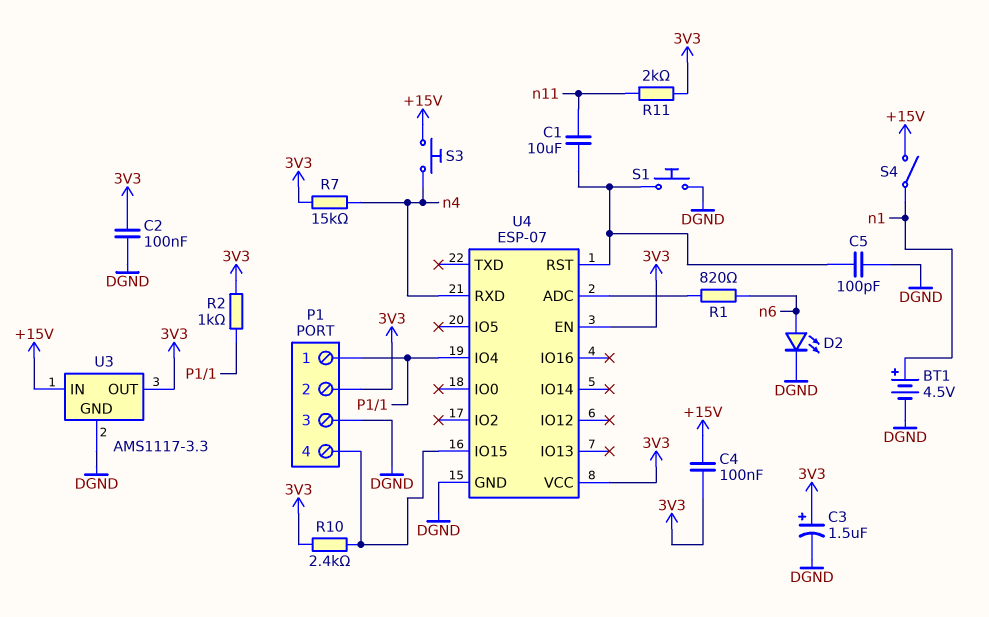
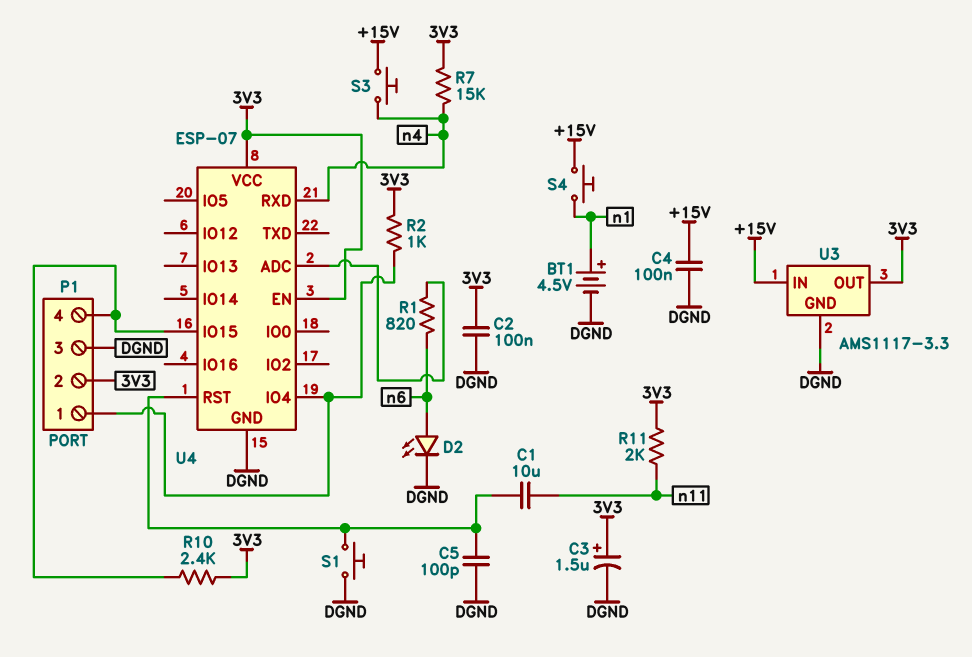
C4: 100nF (+15V, 3V3) -> 100nF (+15V, DGND)
S4: switch (+15V, n1) -> button (+15V, n1)

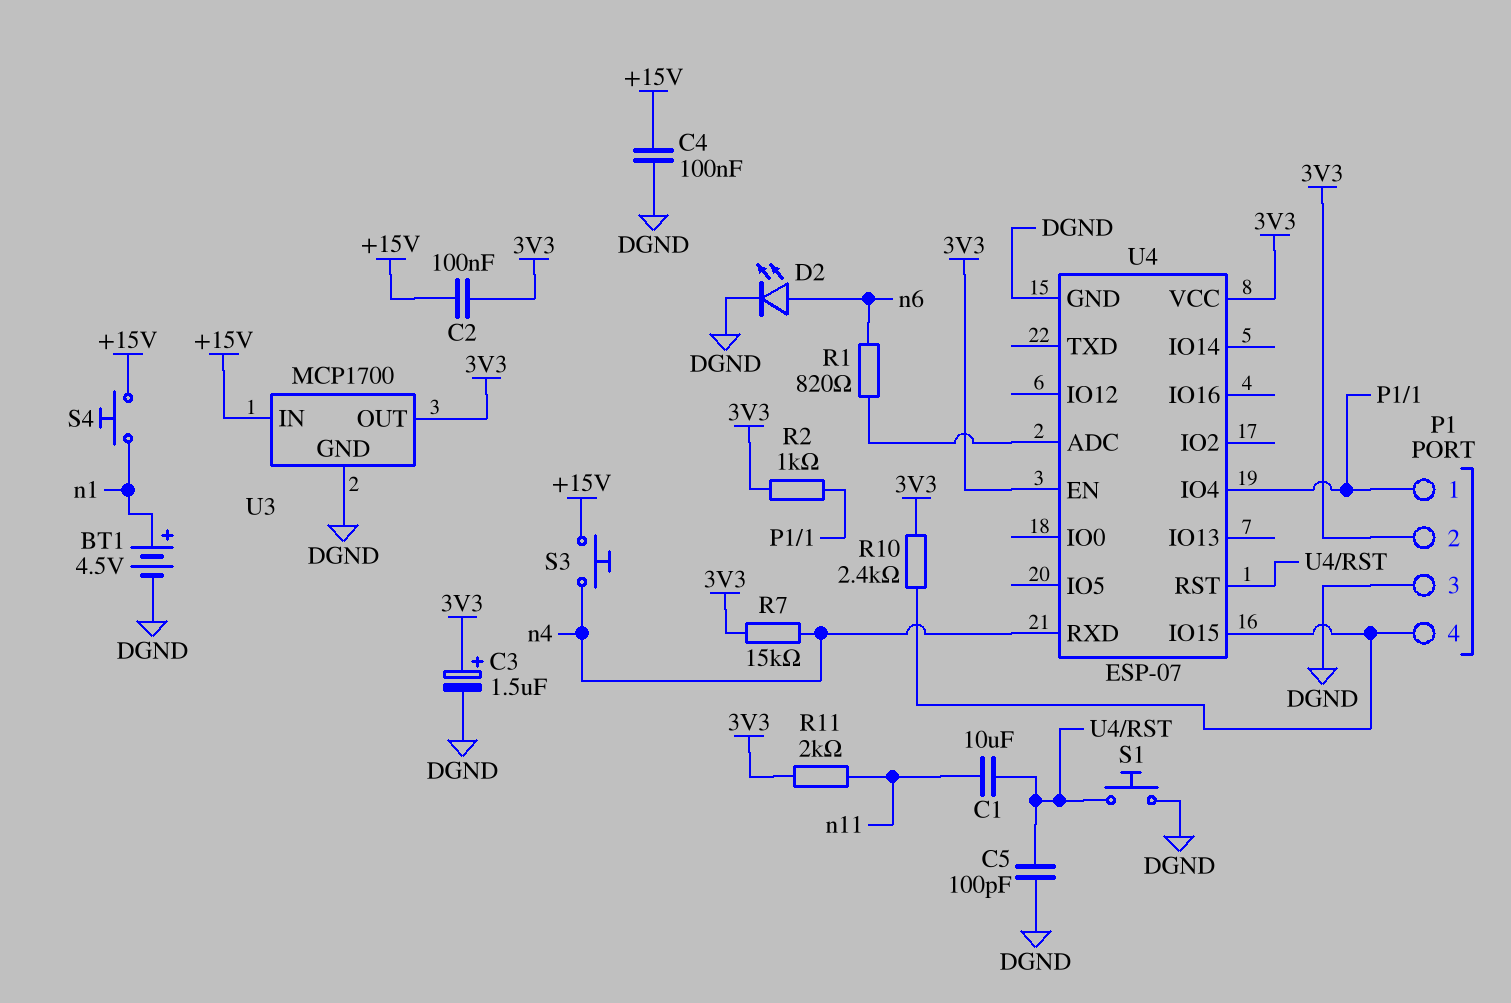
C2: 100nF (3V3, DGND) -> 100nF (+15V, 3V3)
U3: AMS1117-3.3 -> MCP1700

